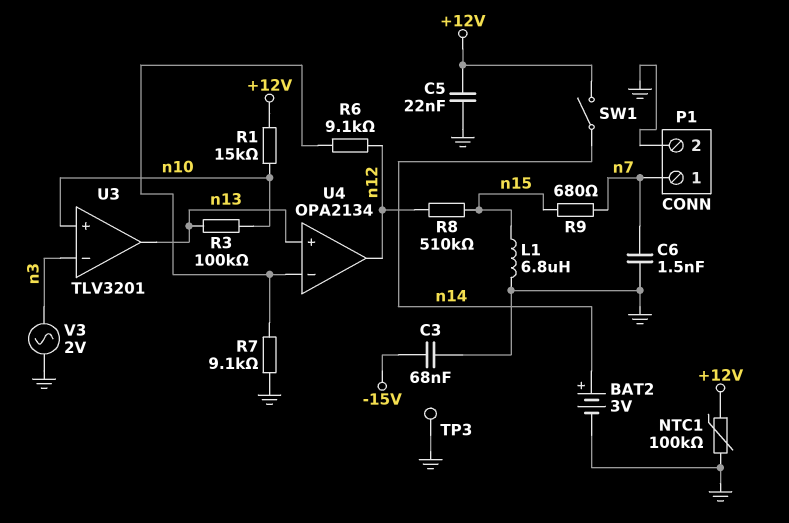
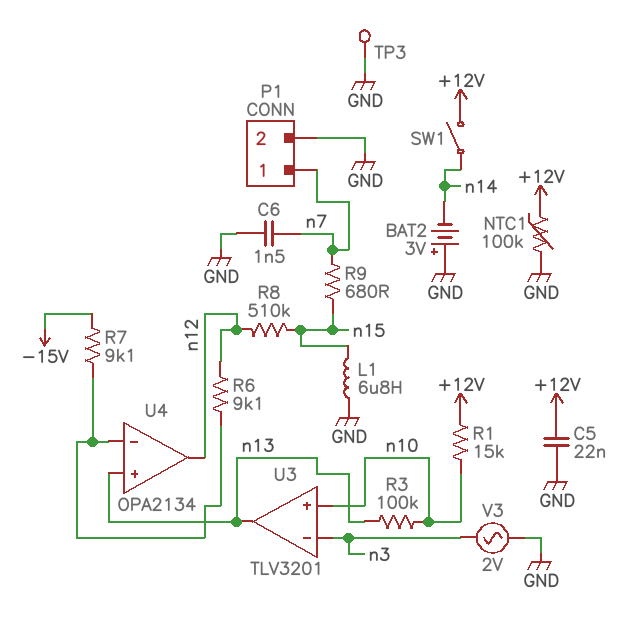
BAT2: 3V (plus n14, minus GND) -> 3V (plus GND, minus n14)
C3: 68nF (-15V, GND) -> none
R7: 9.1k (GND, U4/in-) -> 9.1k (-15V, U4/in-)

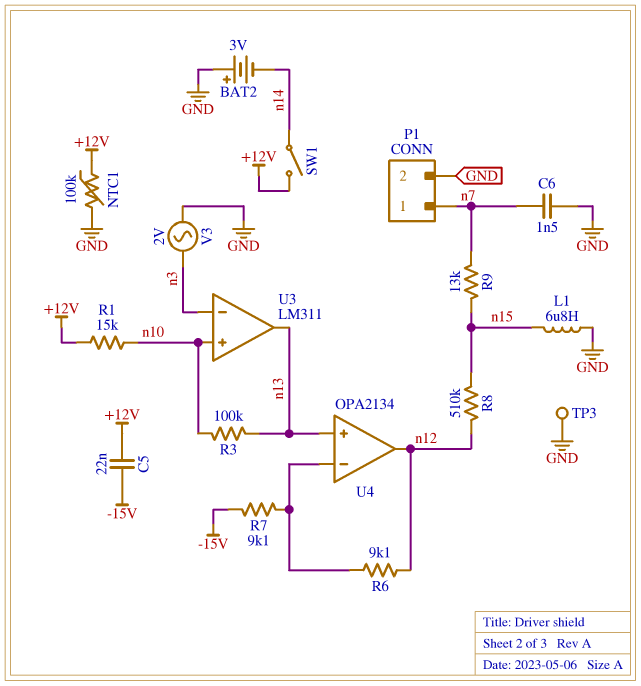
C5: 22nF (+12V, GND) -> 22nF (+12V, -15V)
R9: 680 (n7, n15) -> 13k (n7, n15)
U3: TLV3201 -> LM311

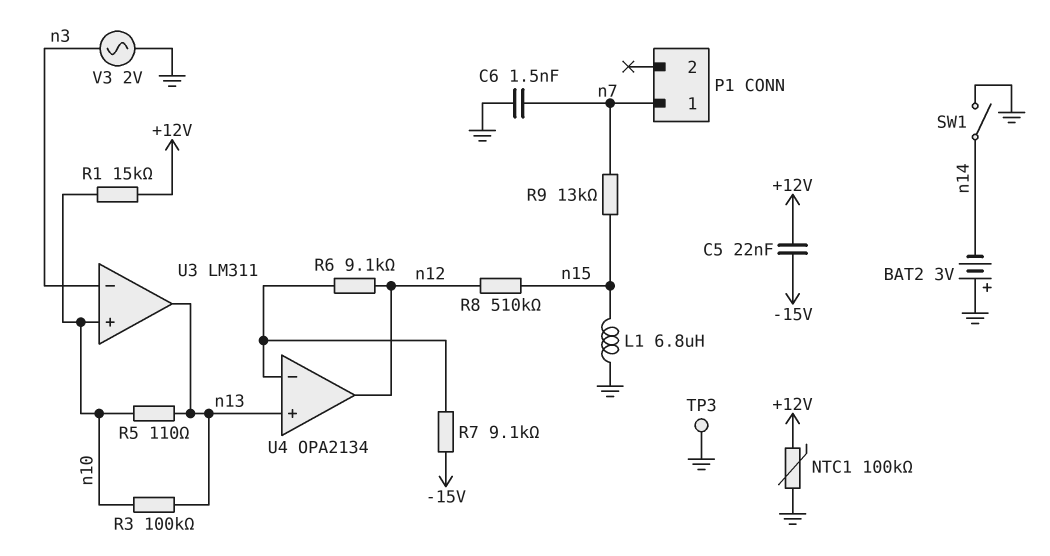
P1 pin 2: GND -> none
R5: none -> 110 (n10, n13)
SW1: switch (+12V, n14) -> switch (GND, n14)

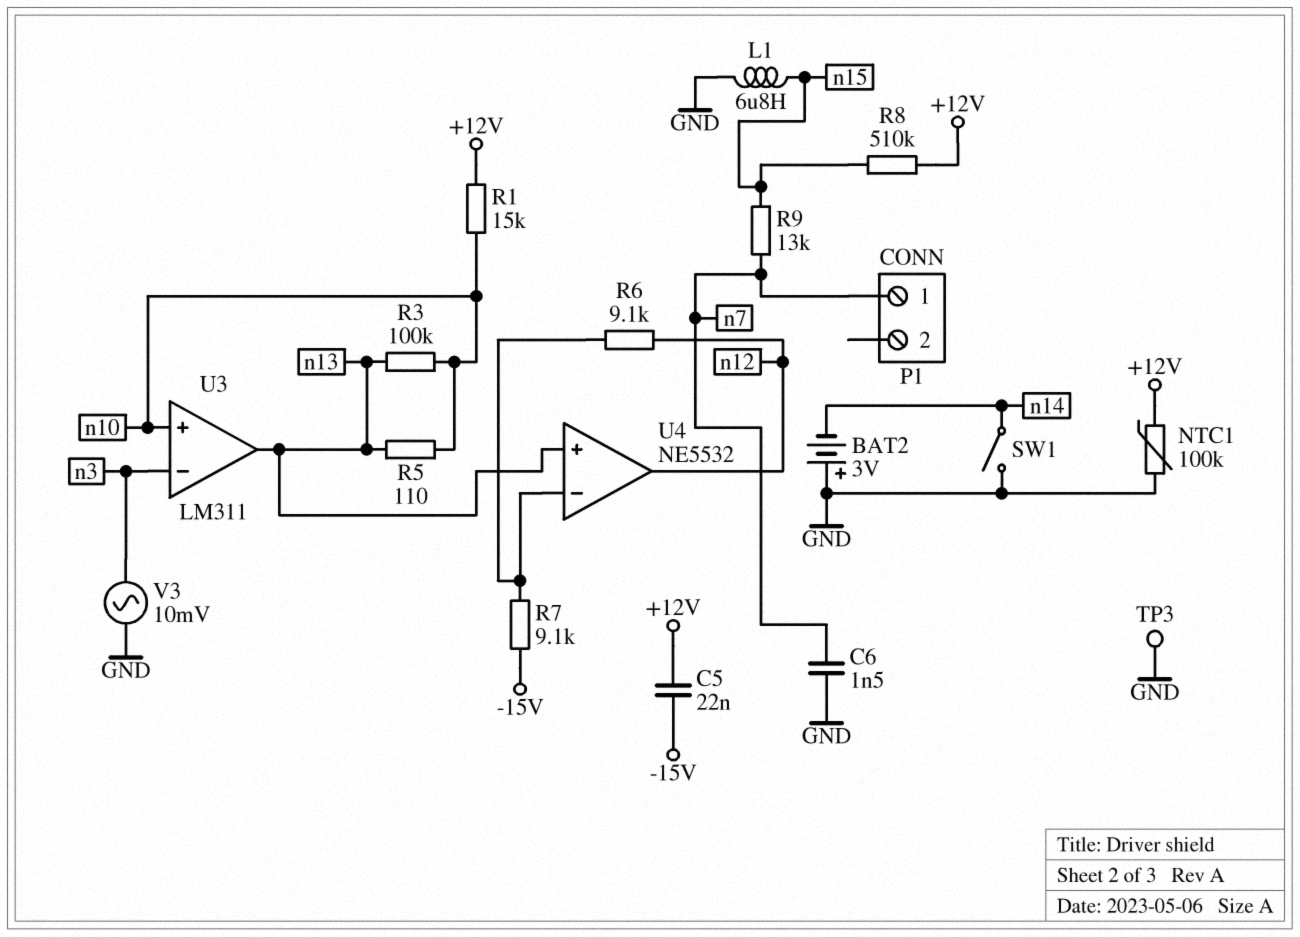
R8: 510k (n12, n15) -> 510k (+12V, n15)
U4: OPA2134 -> NE5532
V3: AC 2V (GND, n3) -> AC 10mV (GND, n3)

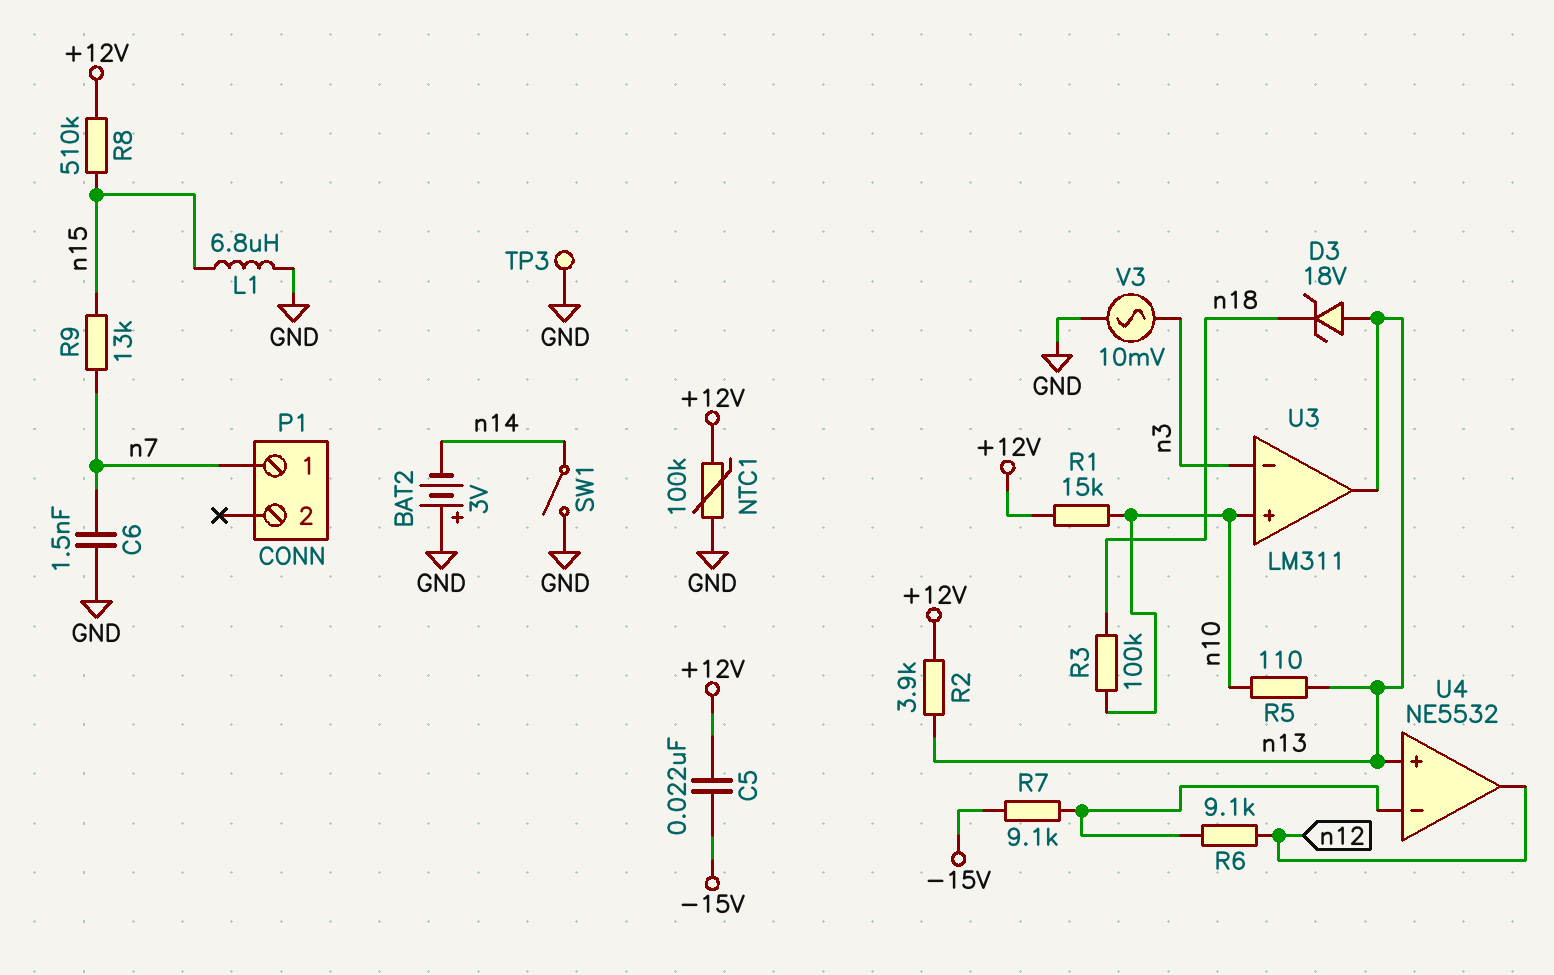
D3: none -> zener 18V (A n13, K n18)
R2: none -> 3.9k (+12V, n13)
R3: 100k (n10, n13) -> 100k (n10, n18)

